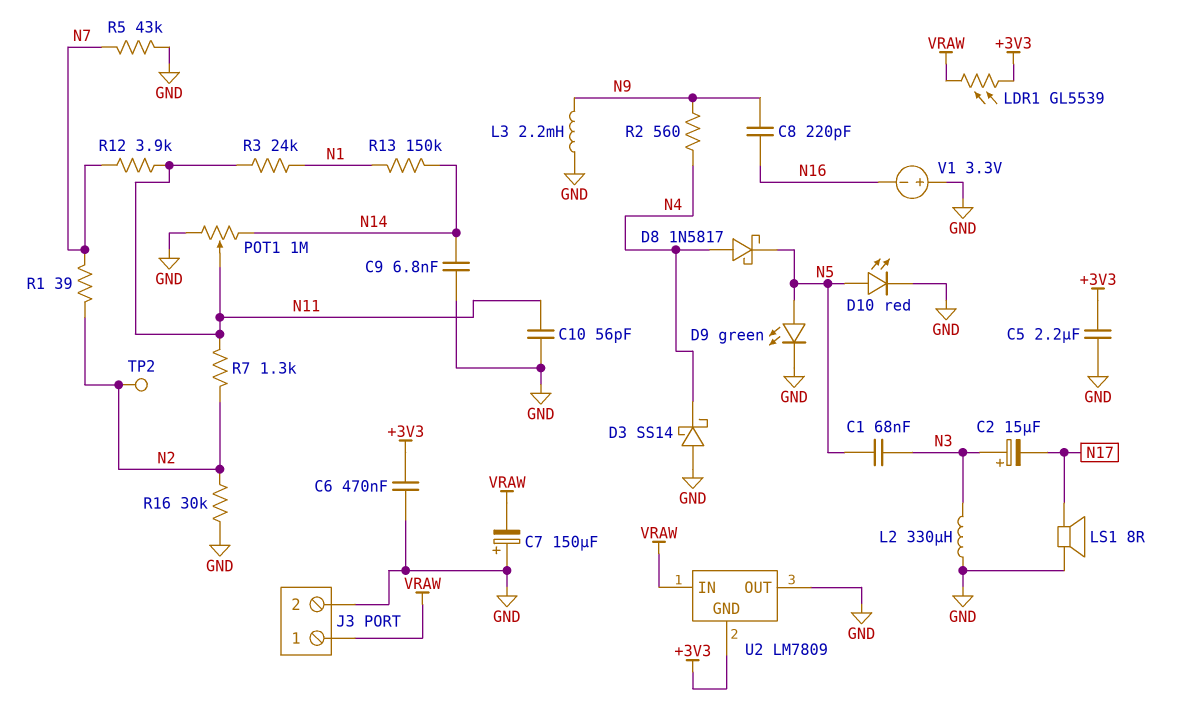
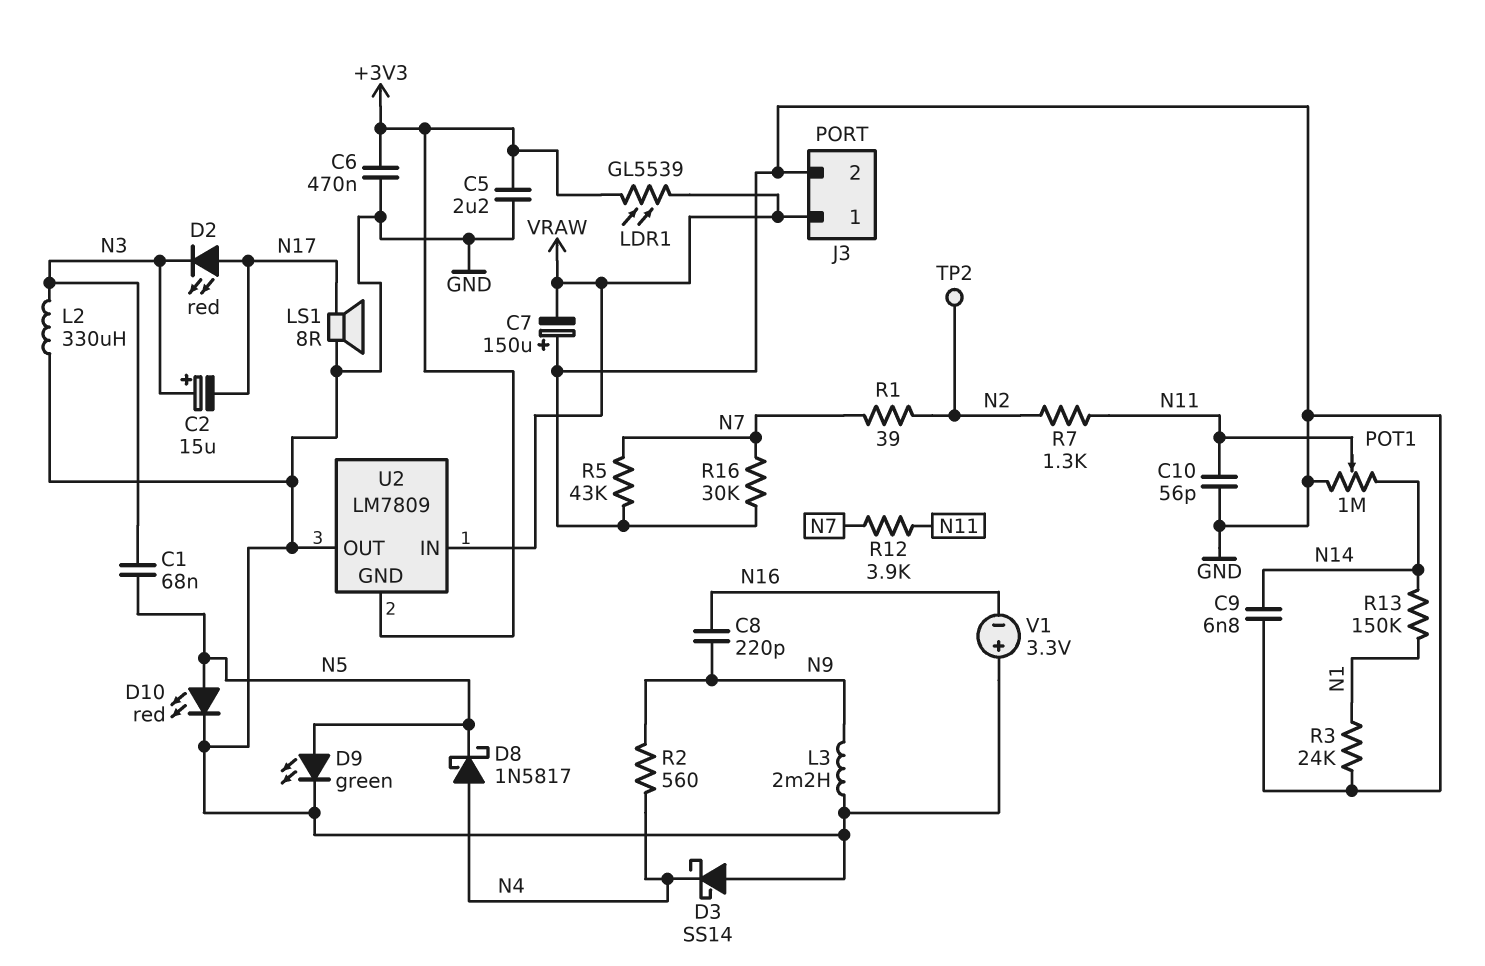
D2: none -> LED red (A N17, K N3)
R3: 24k (N1, N11) -> 24k (GND, N1)
R16: 30k (GND, N2) -> 30k (GND, N7)

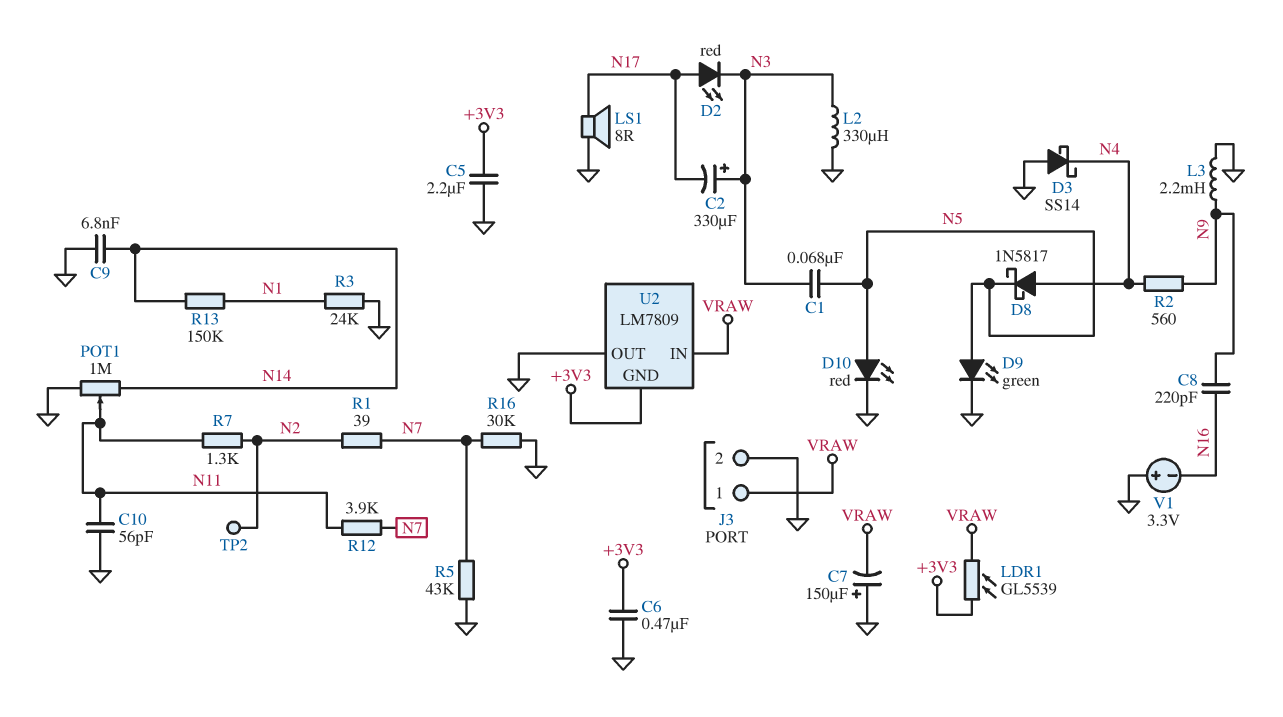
C2: 15uF (plus N3, minus N17) -> 330uF (plus N3, minus N17)

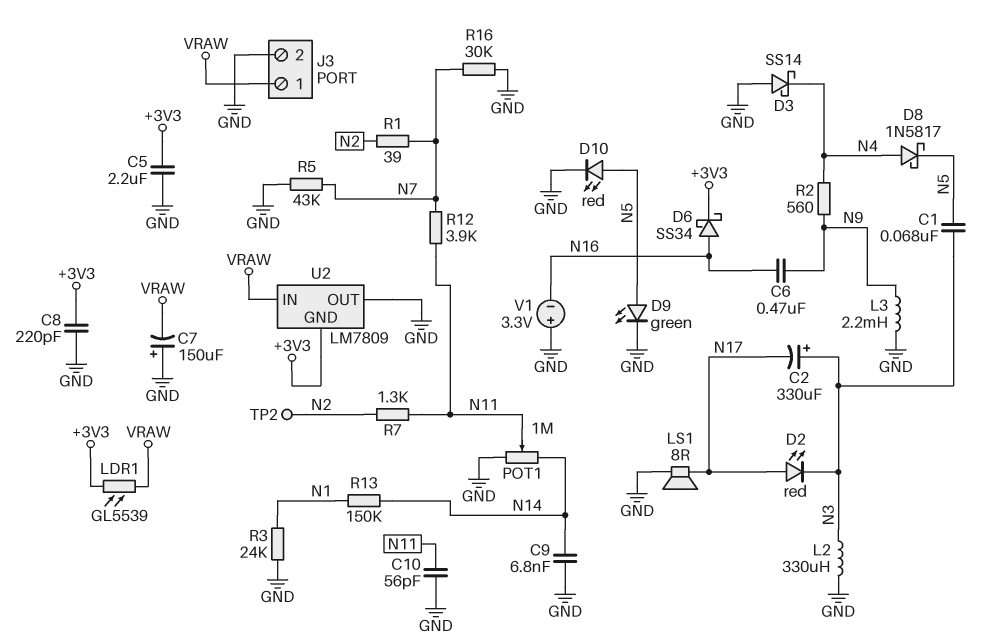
C6: 470nF (+3V3, GND) -> 470nF (N9, N16)
C8: 220pF (N9, N16) -> 220pF (+3V3, GND)
D6: none -> schottky SS34 (A N16, K +3V3)

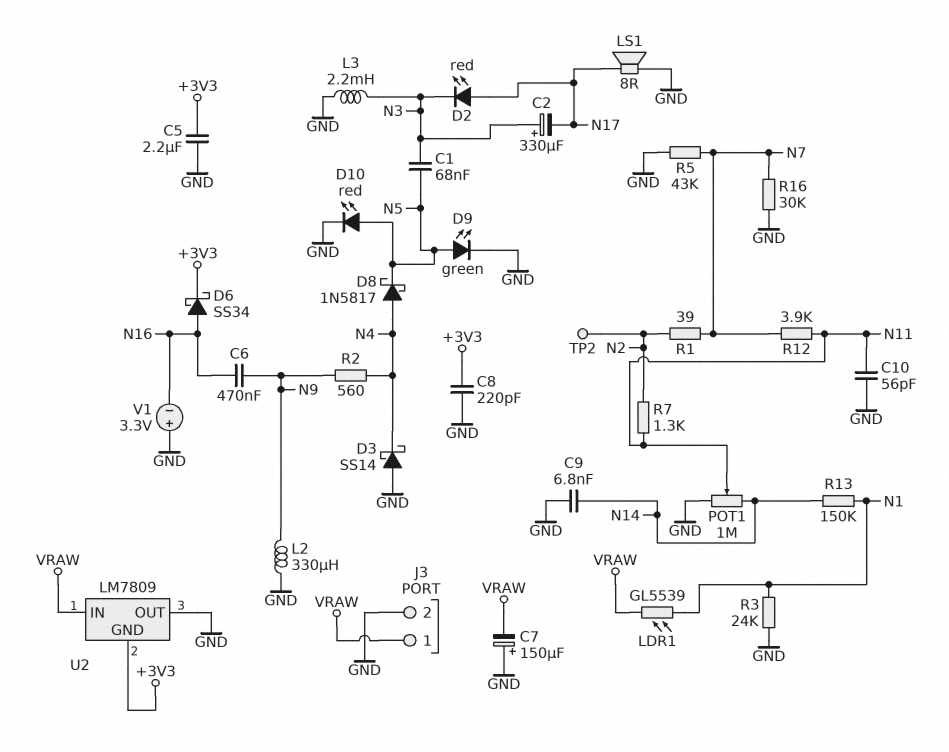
L2: 330uH (GND, N3) -> 330uH (GND, N9)
L3: 2.2mH (GND, N9) -> 2.2mH (GND, N3)
LDR1: GL5539 (+3V3, VRAW) -> GL5539 (N1, VRAW)

